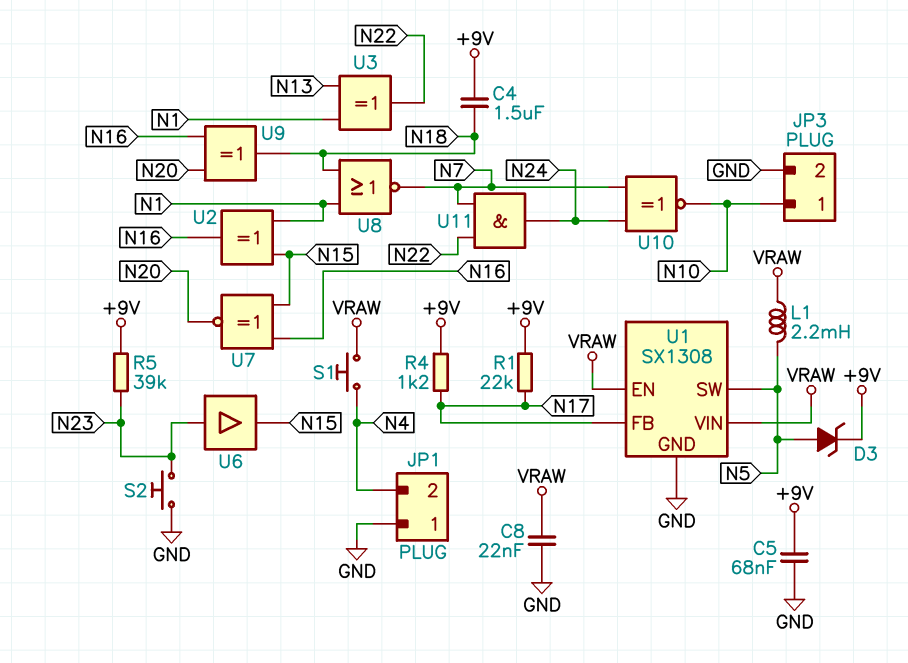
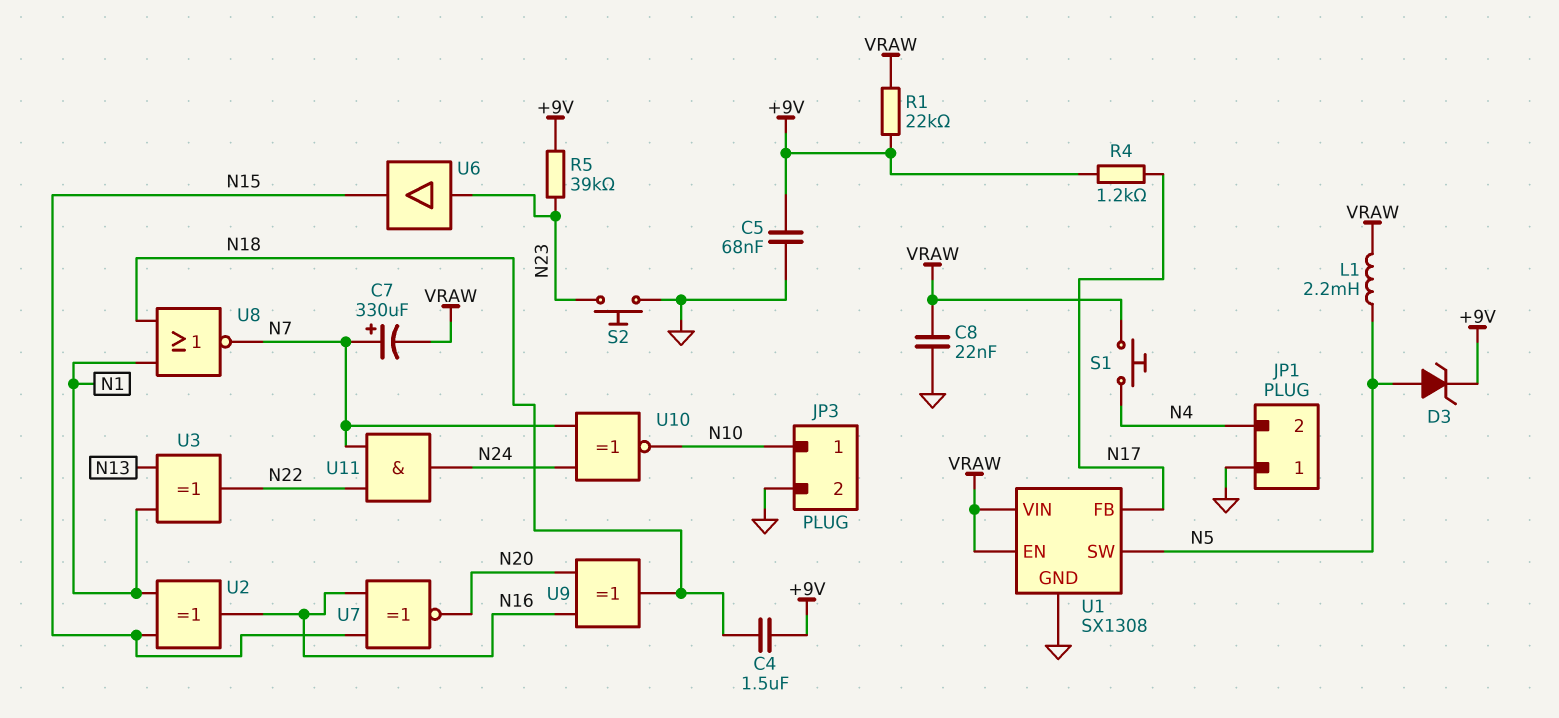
C7: none -> 330uF (plus N7, minus VRAW)
R1: 22k (+9V, N17) -> 22k (+9V, VRAW)

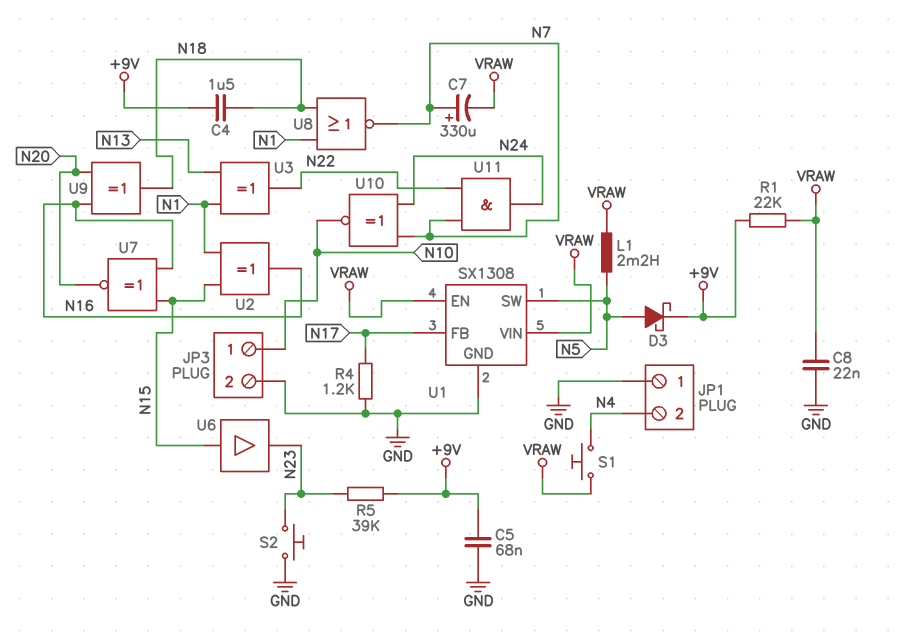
D3: zener (A N5, K +9V) -> schottky (A N5, K +9V)
R4: 1.2k (+9V, N17) -> 1.2k (GND, N17)
U6: buffer (in N23, out N15) -> buffer (in N15, out N23)

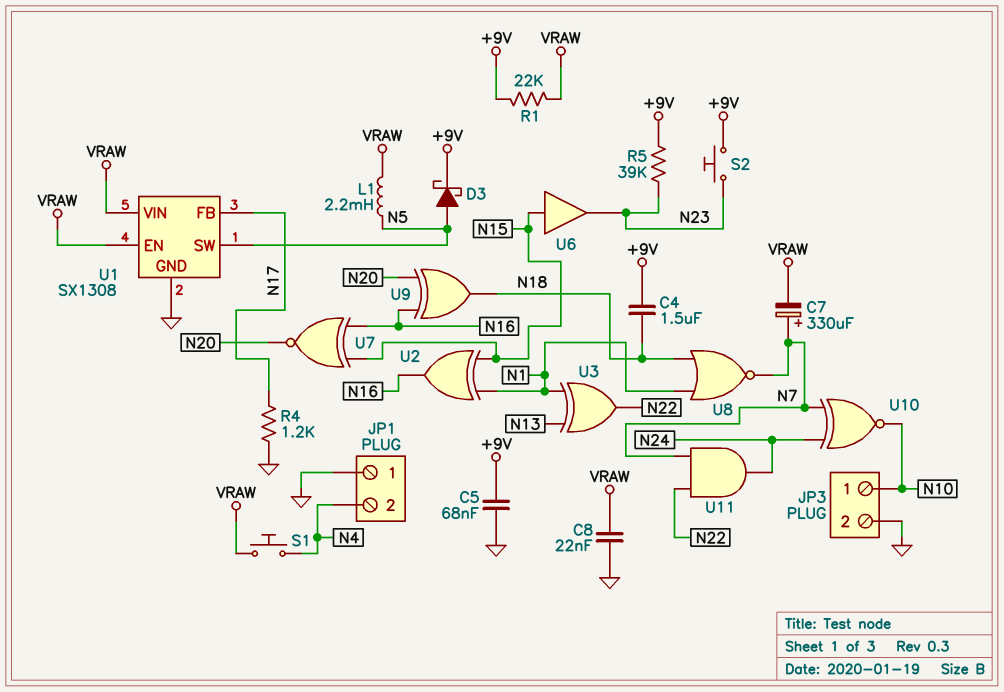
S2: button (GND, N23) -> button (+9V, N23)

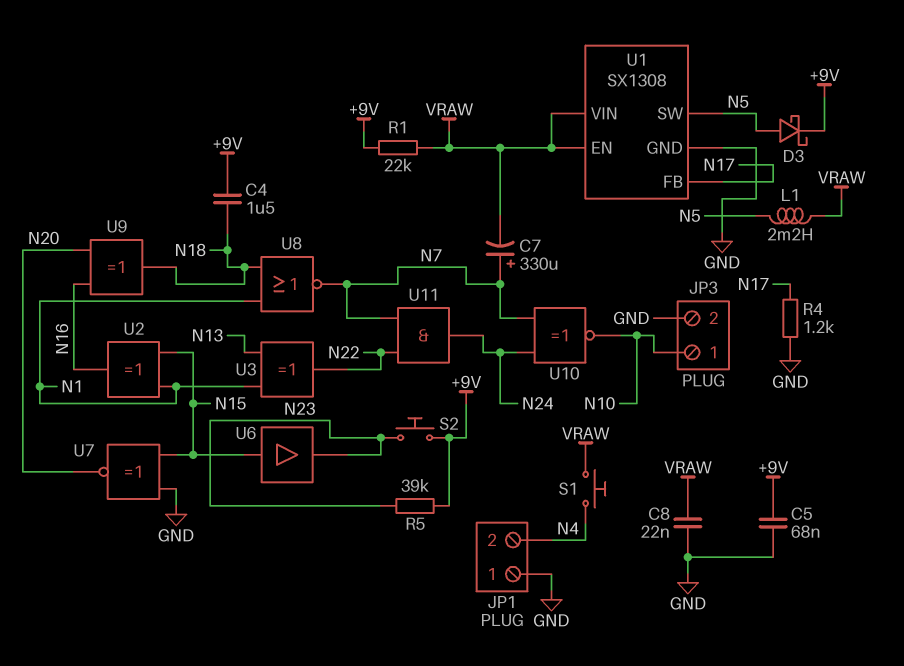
U7: XNOR (in N15, in N16, out N20) -> XNOR (in GND, in N15, out N20)

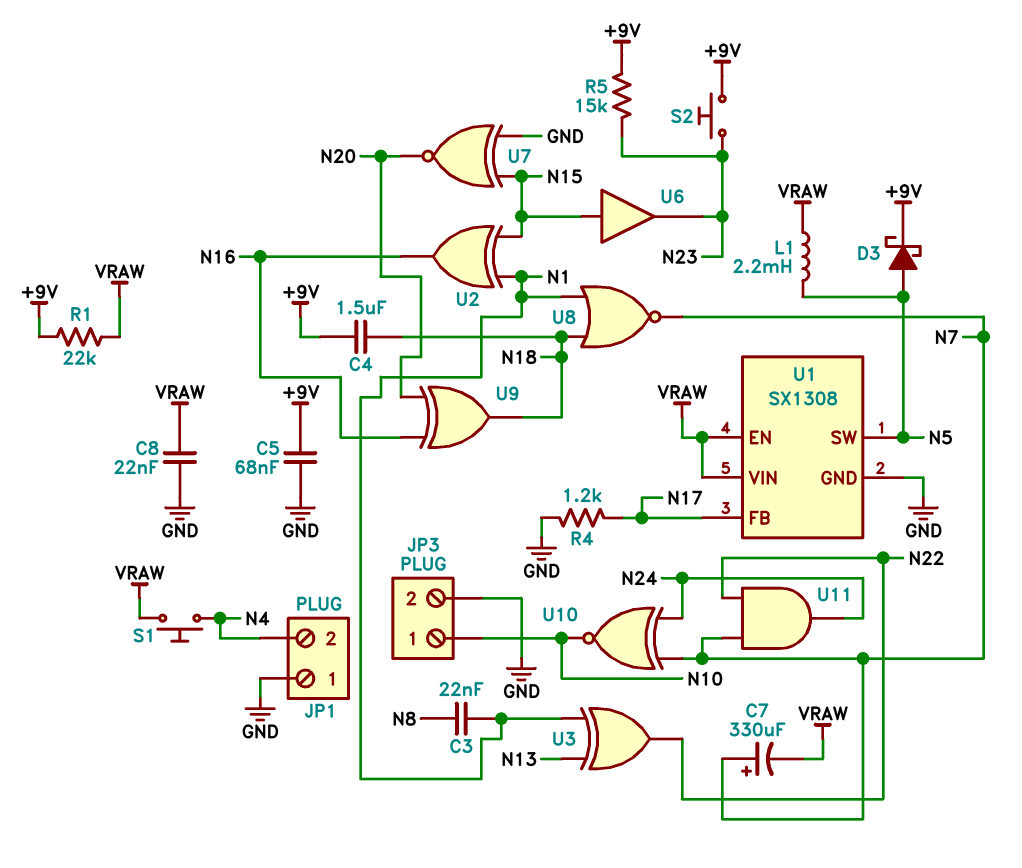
C3: none -> 22nF (N1, N8)
R5: 39k (+9V, N23) -> 15k (+9V, N23)

